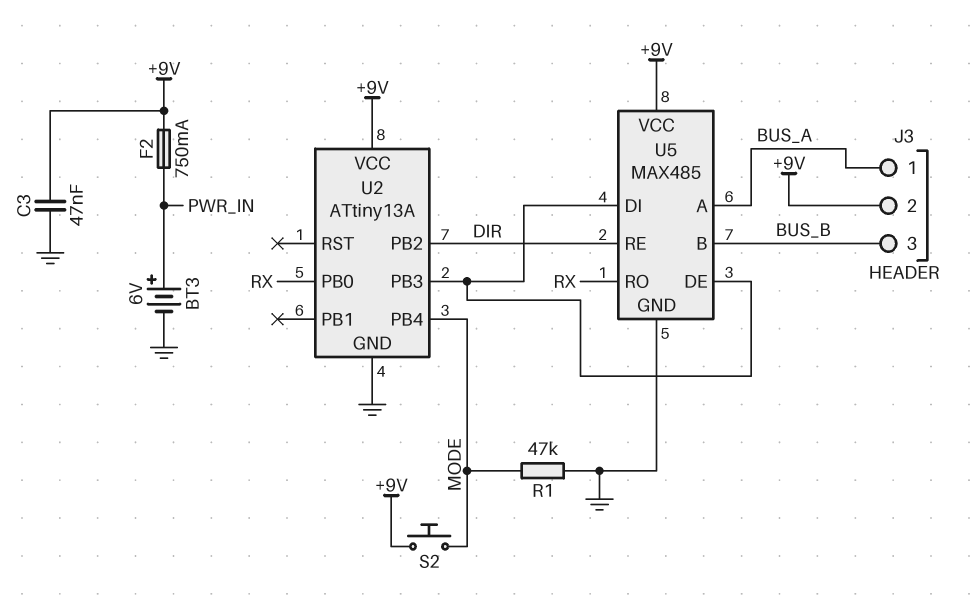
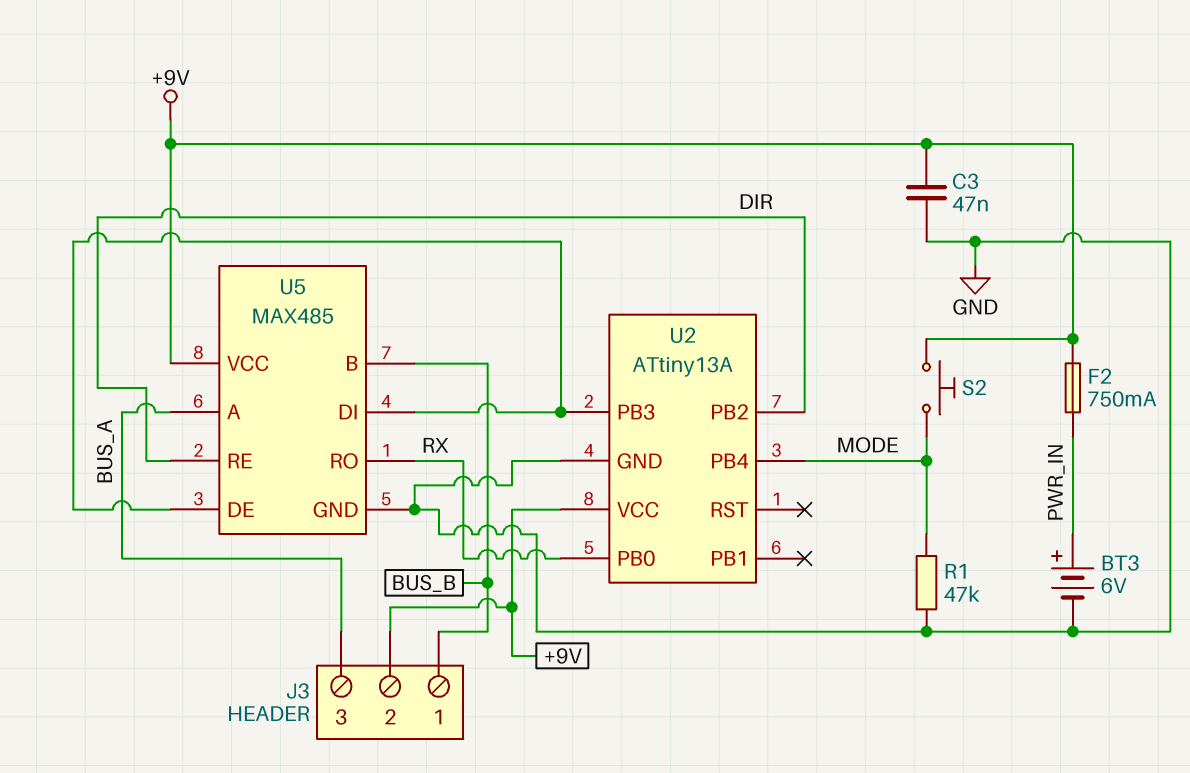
J3 pin 1: BUS_A -> BUS_B
J3 pin 3: BUS_B -> BUS_A

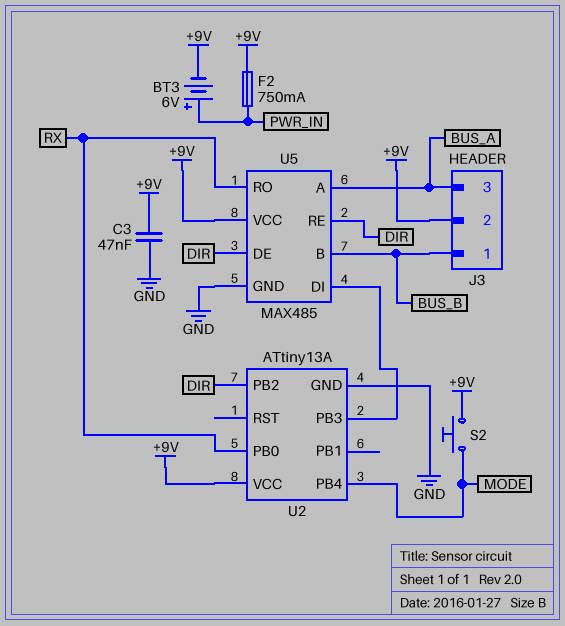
BT3: 6V (plus PWR_IN, minus GND) -> 6V (plus PWR_IN, minus +9V)
R1: 47k (GND, MODE) -> none
U5 pin DE: U2/PB3 -> DIR

